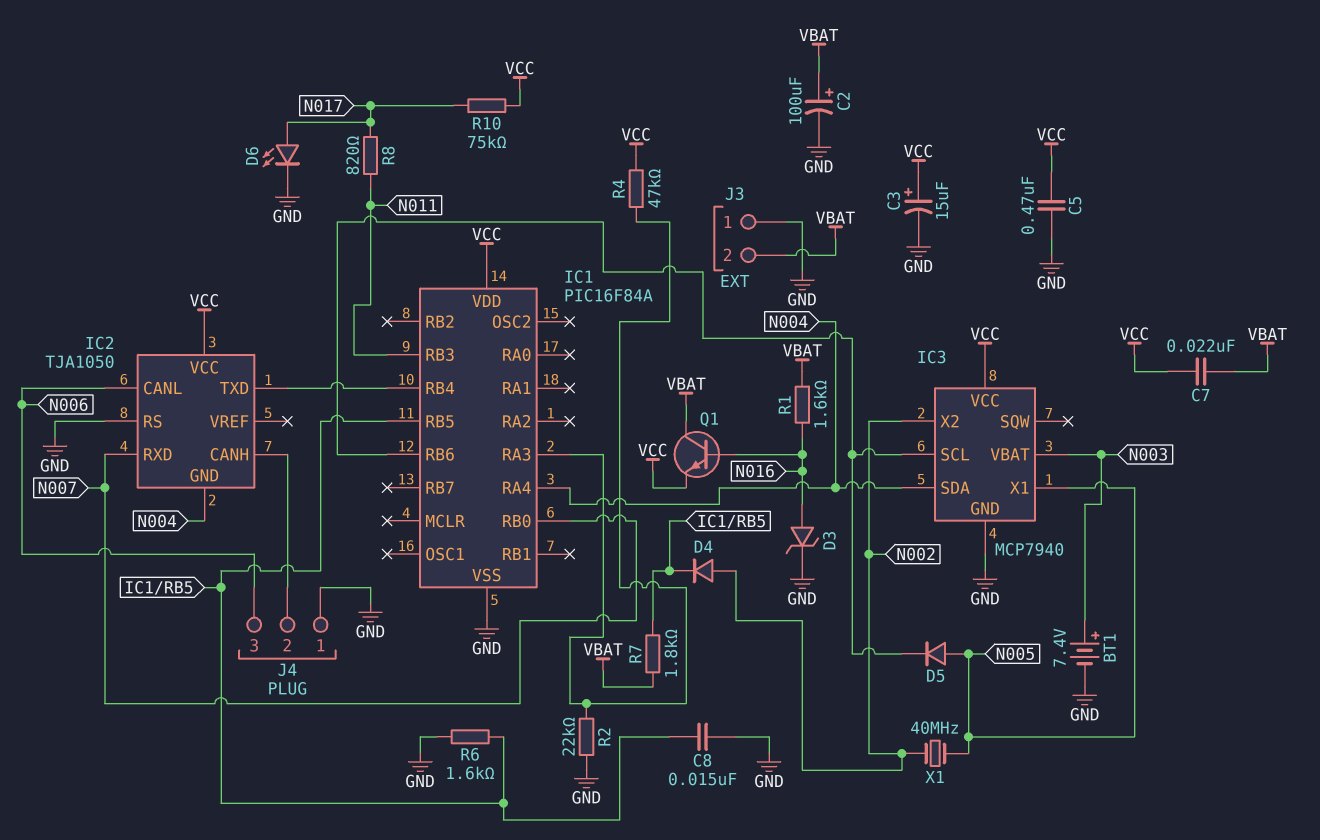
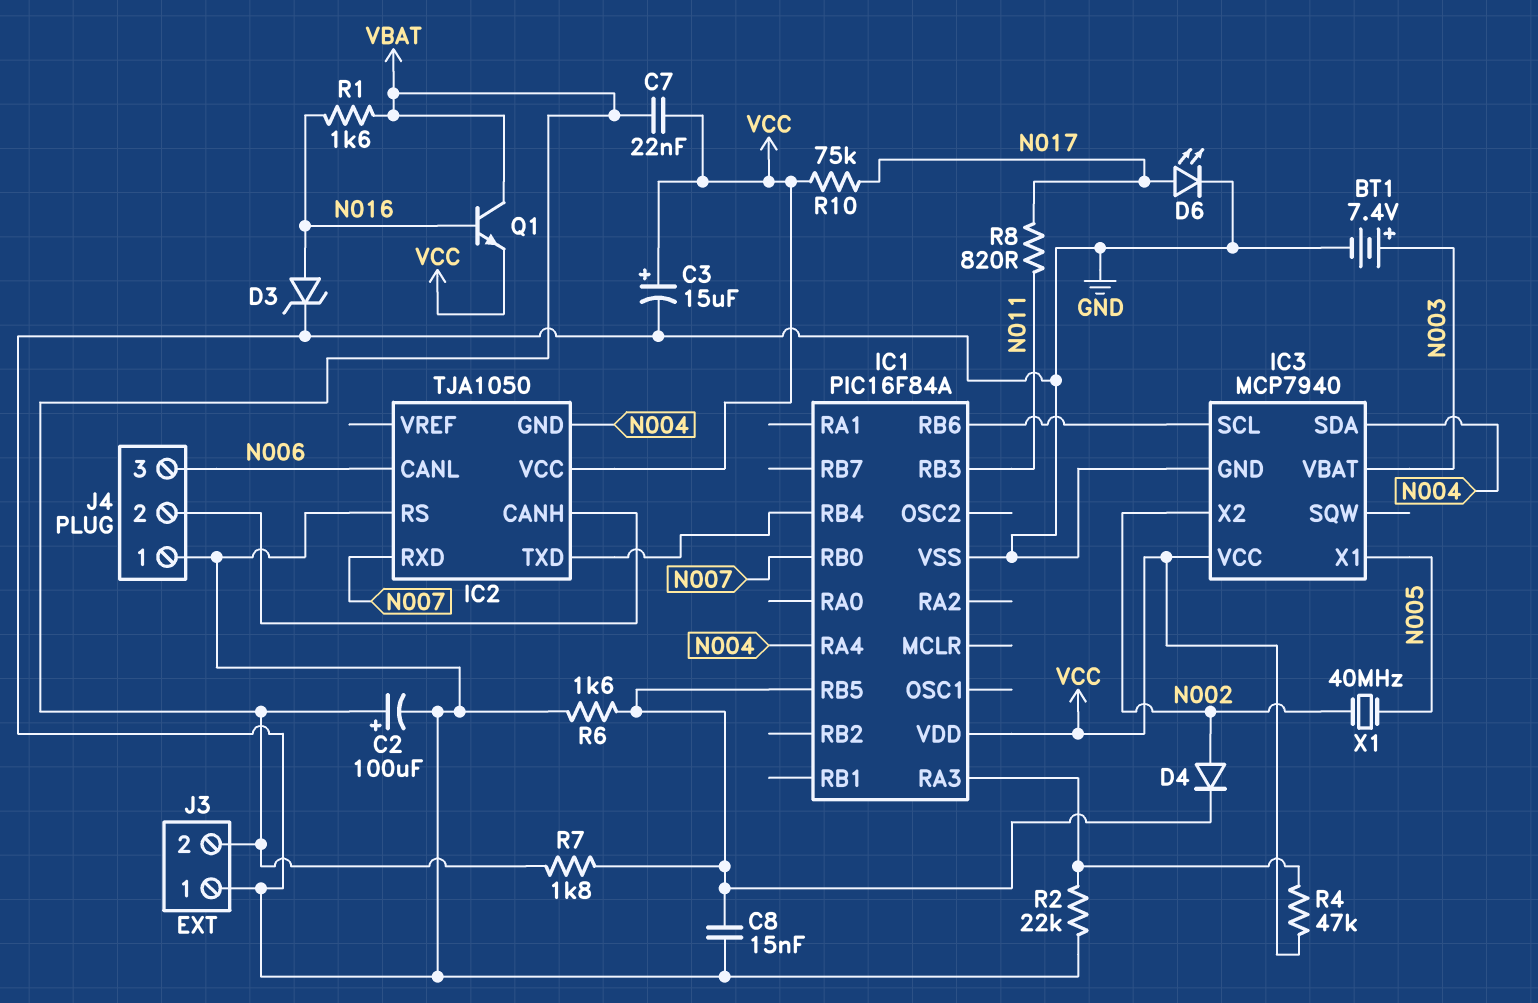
C5: 470nF (GND, VCC) -> none
D5: diode (A N005, K IC1/RB6) -> none

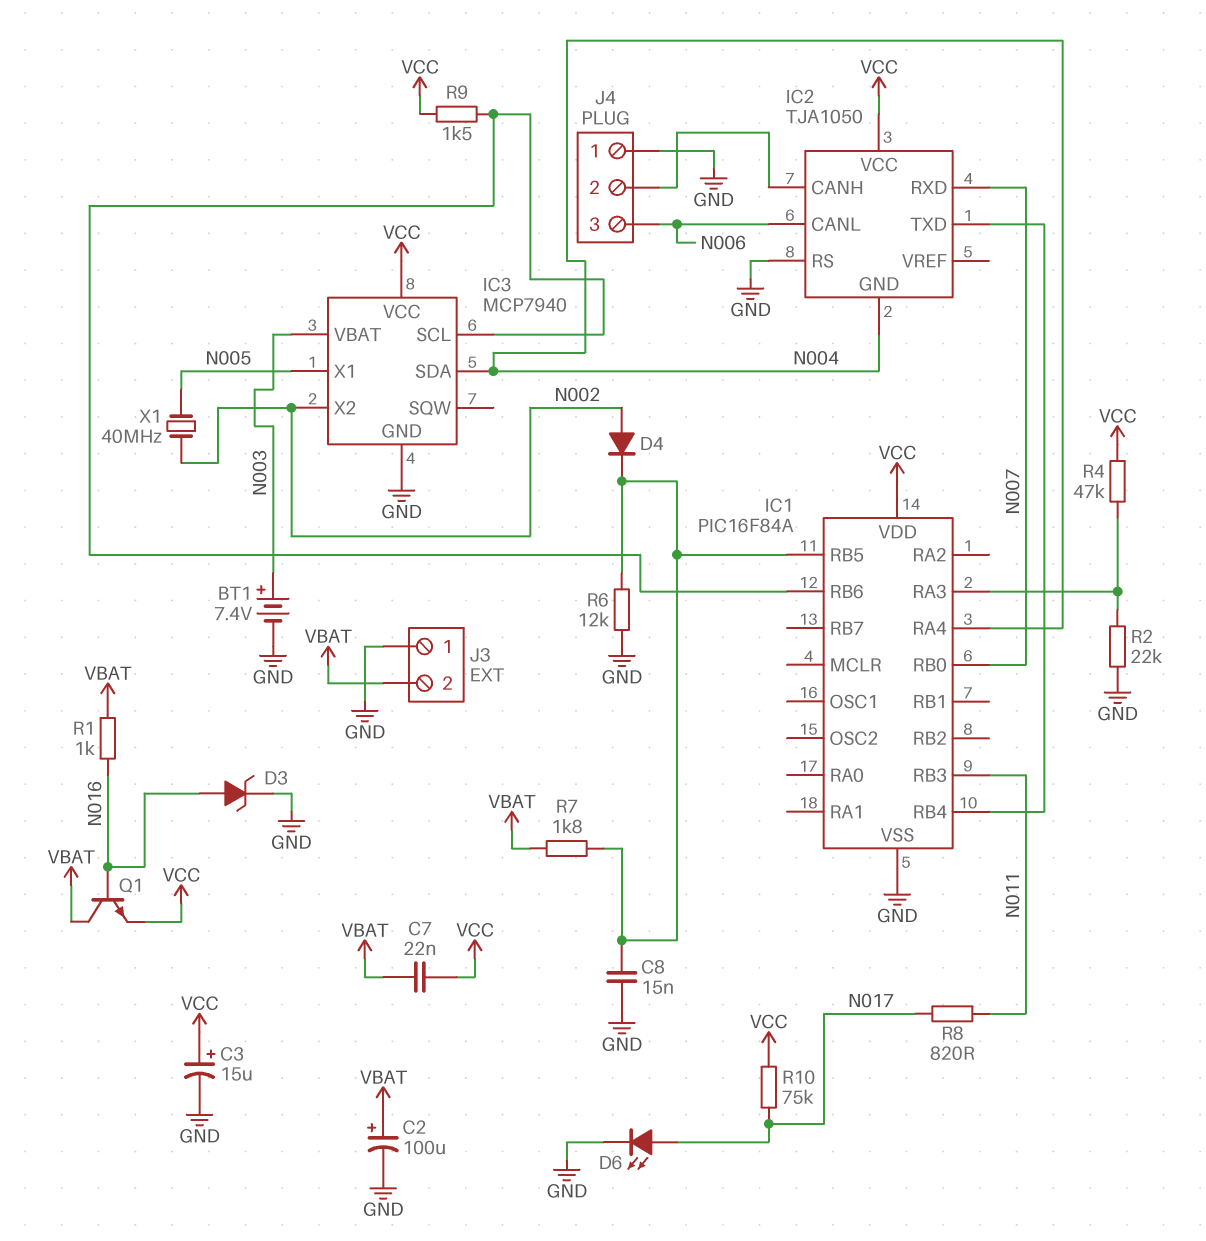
R1: 1.6k (N016, VBAT) -> 1k (N016, VBAT)
R6: 1.6k (GND, IC1/RB5) -> 12k (GND, IC1/RB5)
R9: none -> 1.5k (IC1/RB6, VCC)

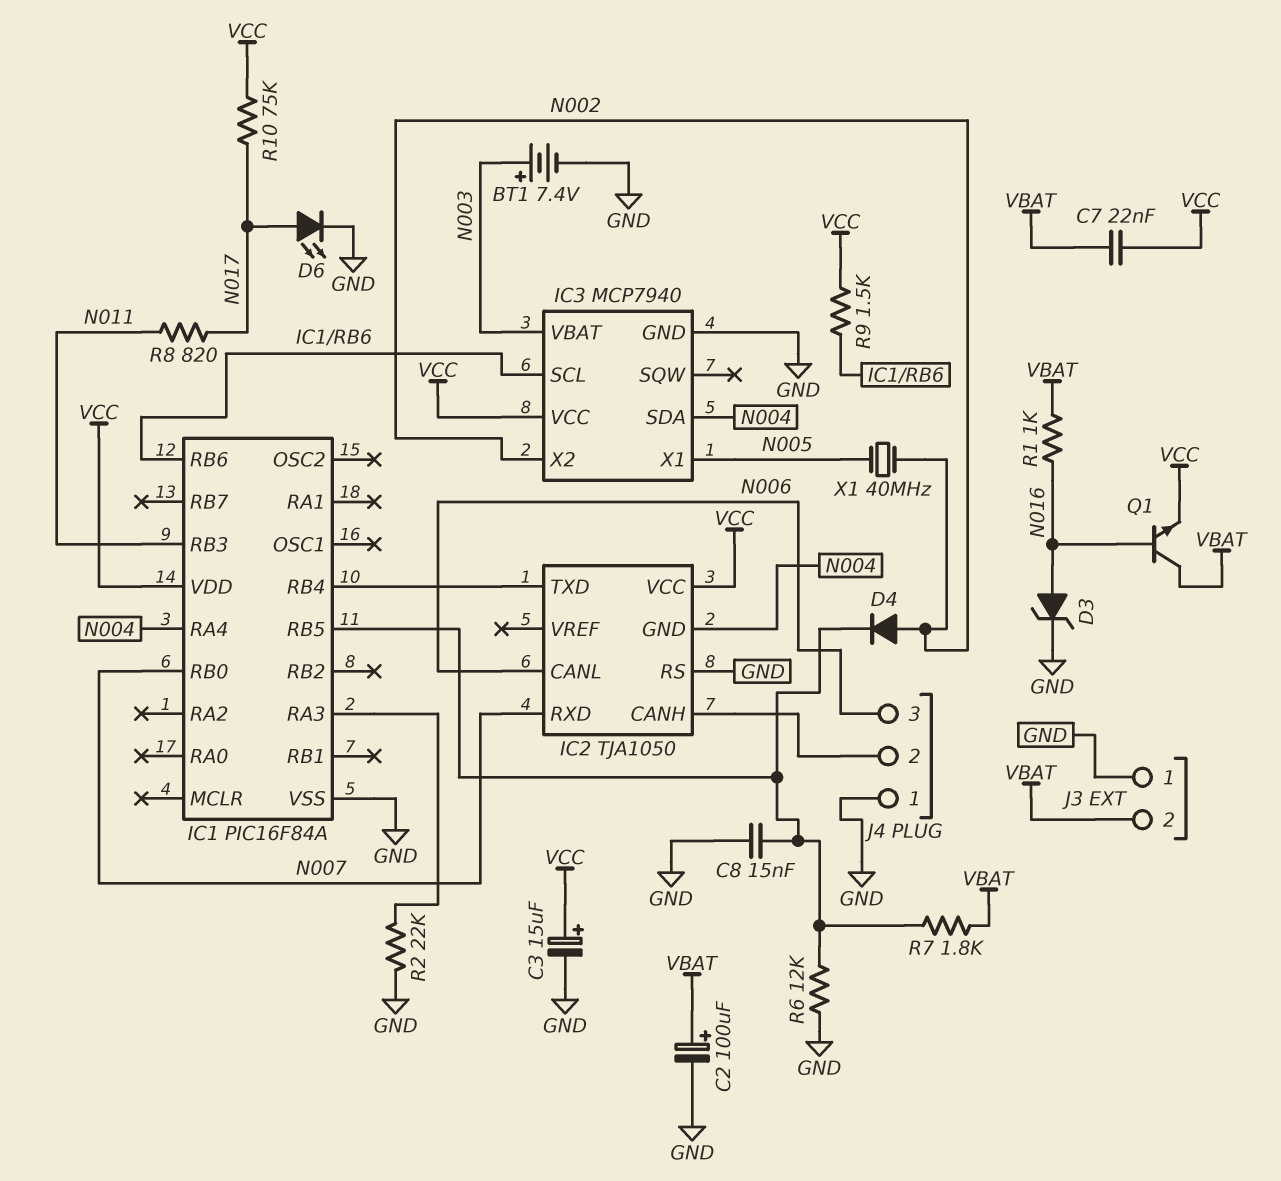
R4: 47k (IC1/RA3, VCC) -> none

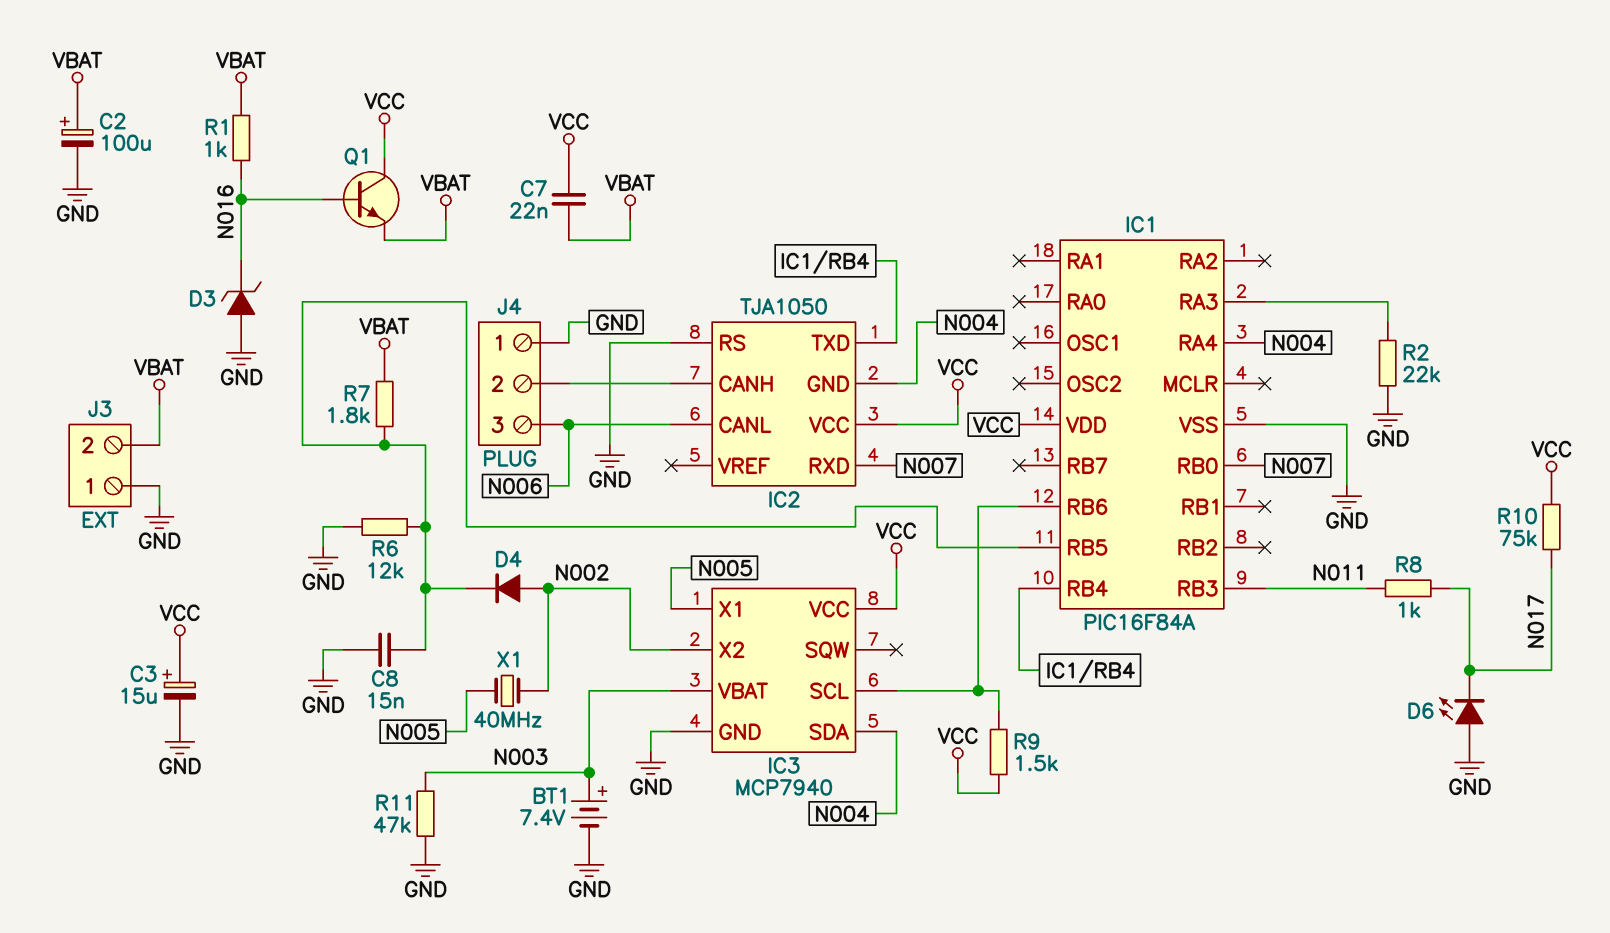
D3: zener (A N016, K GND) -> zener (A GND, K N016)
D6: LED (A N017, K GND) -> LED (A GND, K N017)
Q1: NPN (B N016, C VBAT, E VCC) -> NPN (B N016, C VCC, E VBAT)
R8: 820 (N011, N017) -> 1k (N011, N017)
R11: none -> 47k (GND, N003)

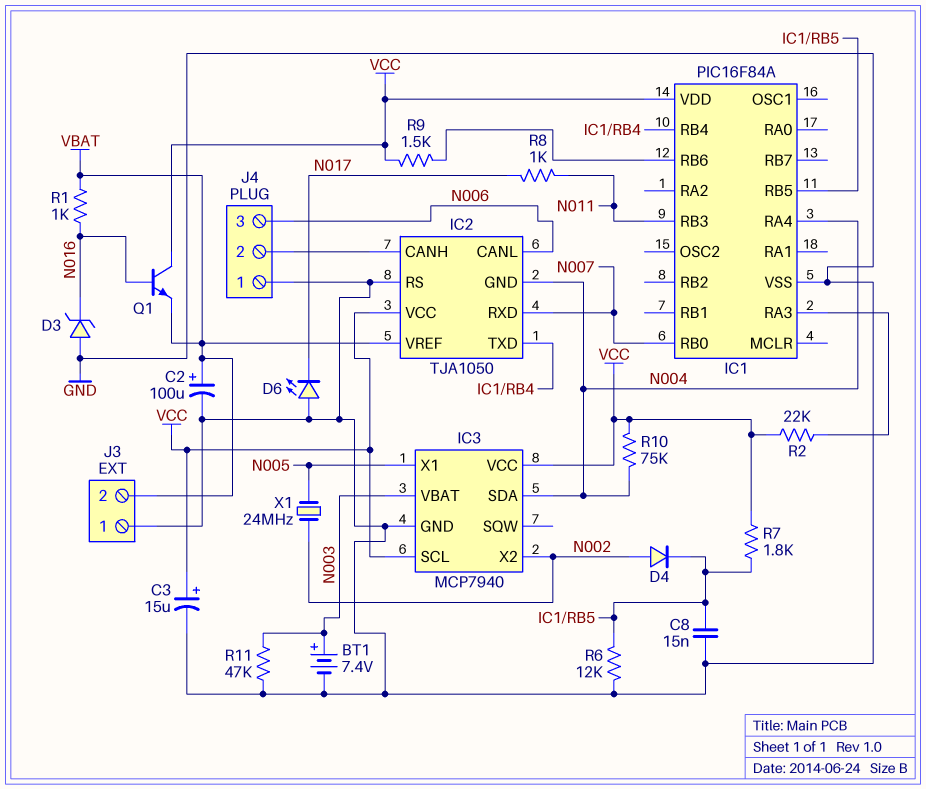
C7: 22nF (VBAT, VCC) -> none
IC2 pin VREF: none -> VBAT
IC3 pin SCL: IC1/RB6 -> VCC
R2: 22k (GND, IC1/RA3) -> 22k (IC1/RA3, VCC)
R7: 1.8k (IC1/RB5, VBAT) -> 1.8k (IC1/RB5, VCC)
R10: 75k (N017, VCC) -> 75k (N004, VCC)
X1: 40MHz (N002, N005) -> 24MHz (N002, N005)

